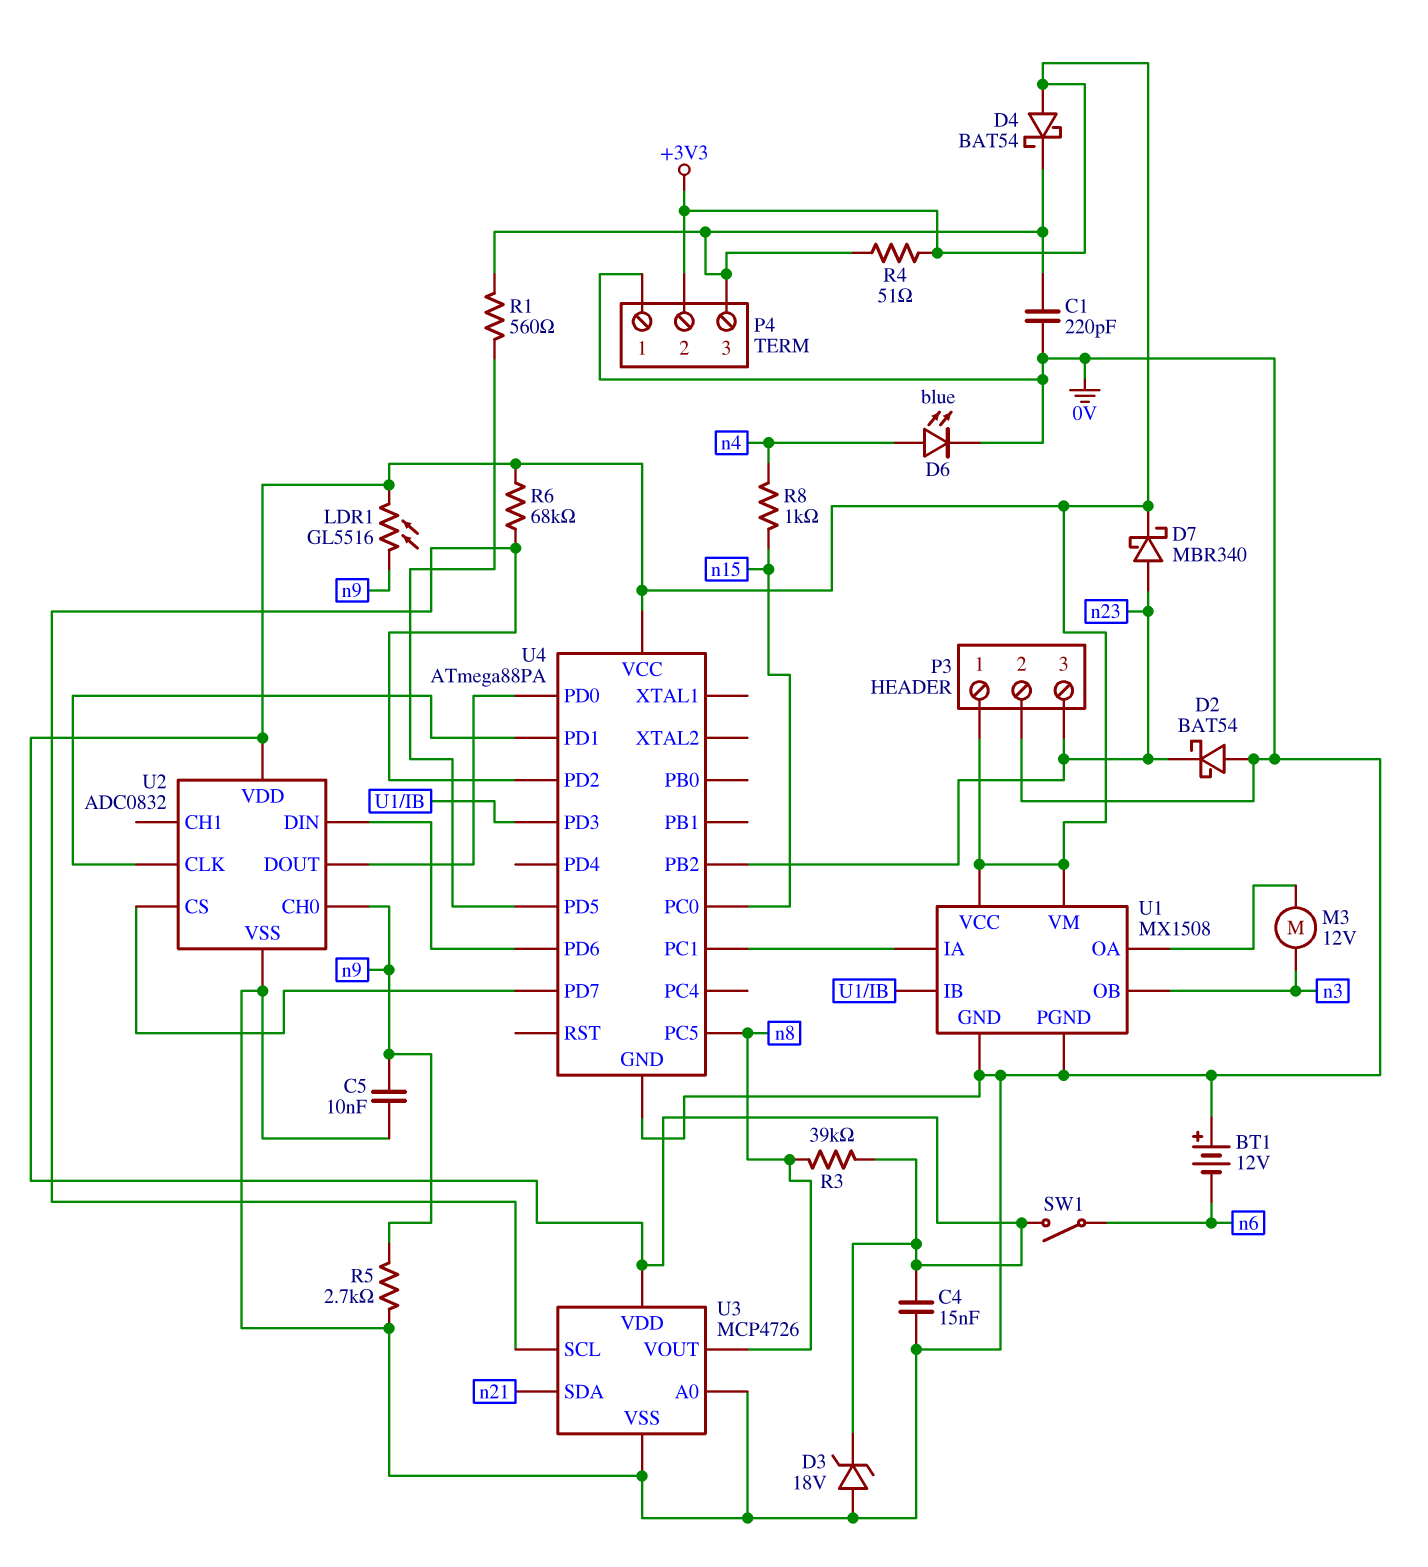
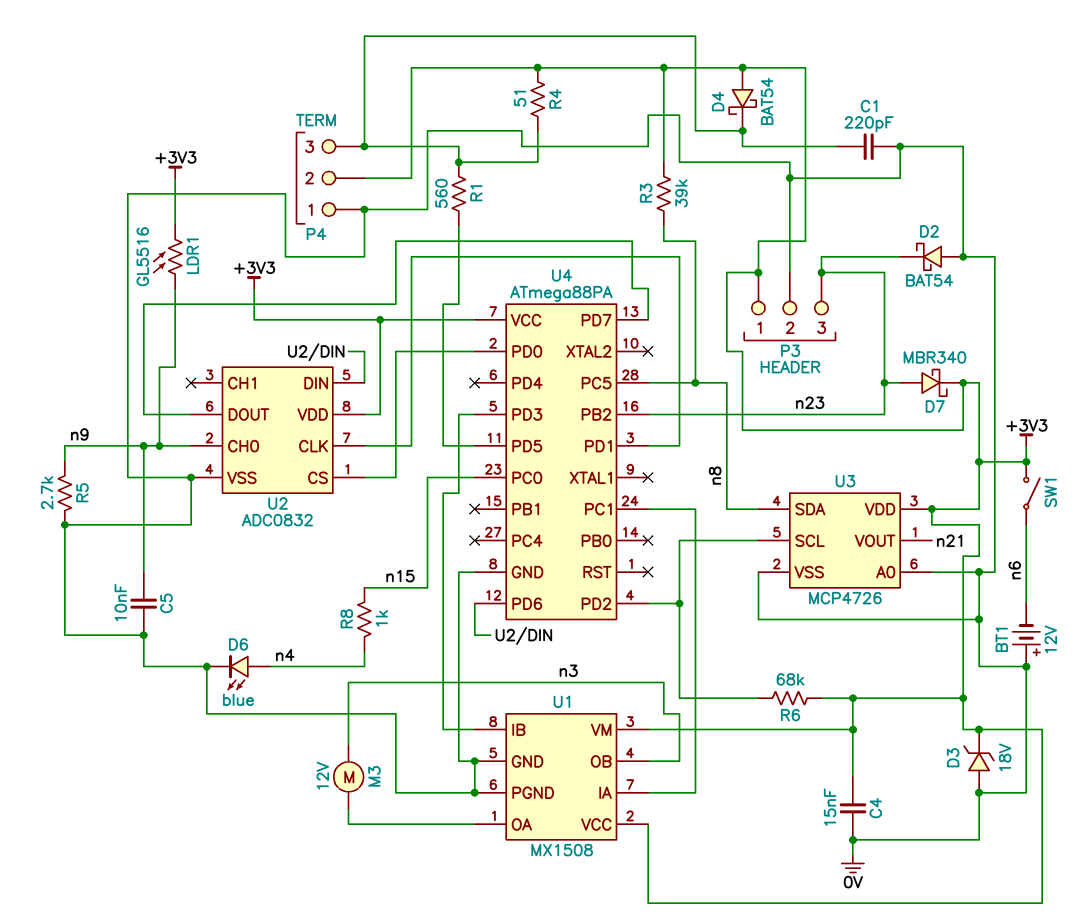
U3 pin SDA: n21 -> n8
U3 pin VOUT: n8 -> n21
U4 pin PD0: U2/DOUT -> U2/CS
U4 pin PD7: U2/CS -> U2/DOUT

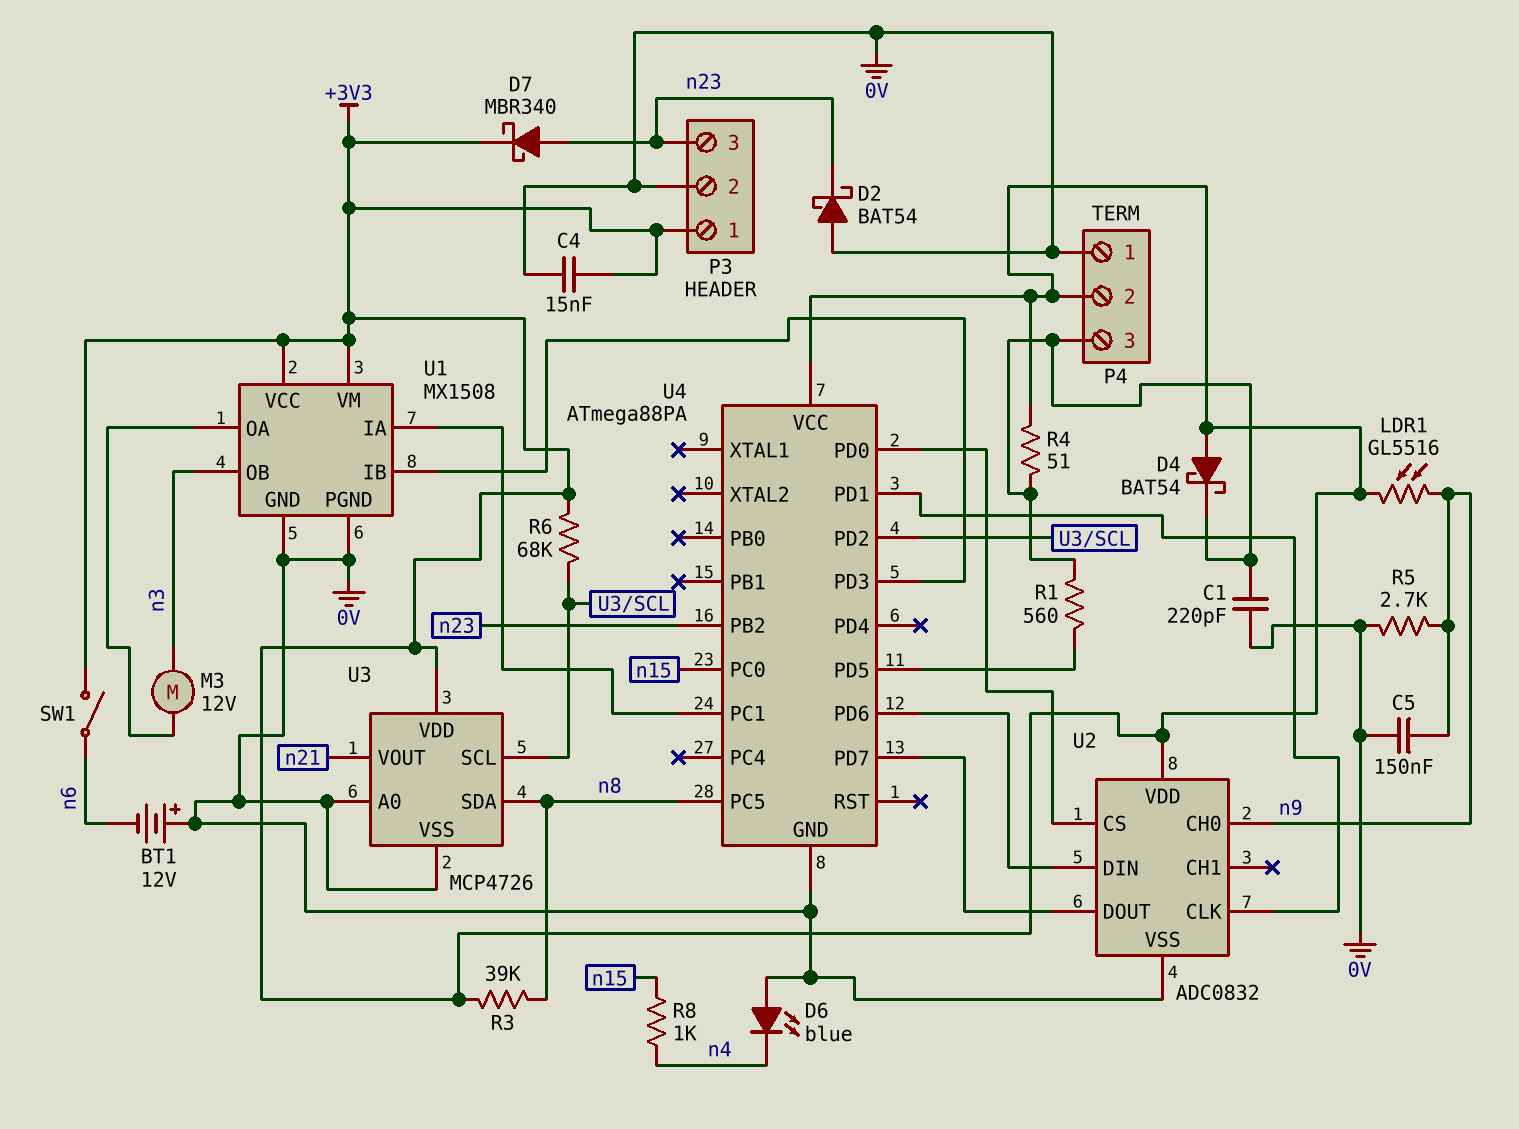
C5: 10nF (0V, n9) -> 150nF (0V, n9)
D3: zener 18V (A 0V, K +3V3) -> none
D6: LED blue (A n4, K 0V) -> LED blue (A 0V, K n4)

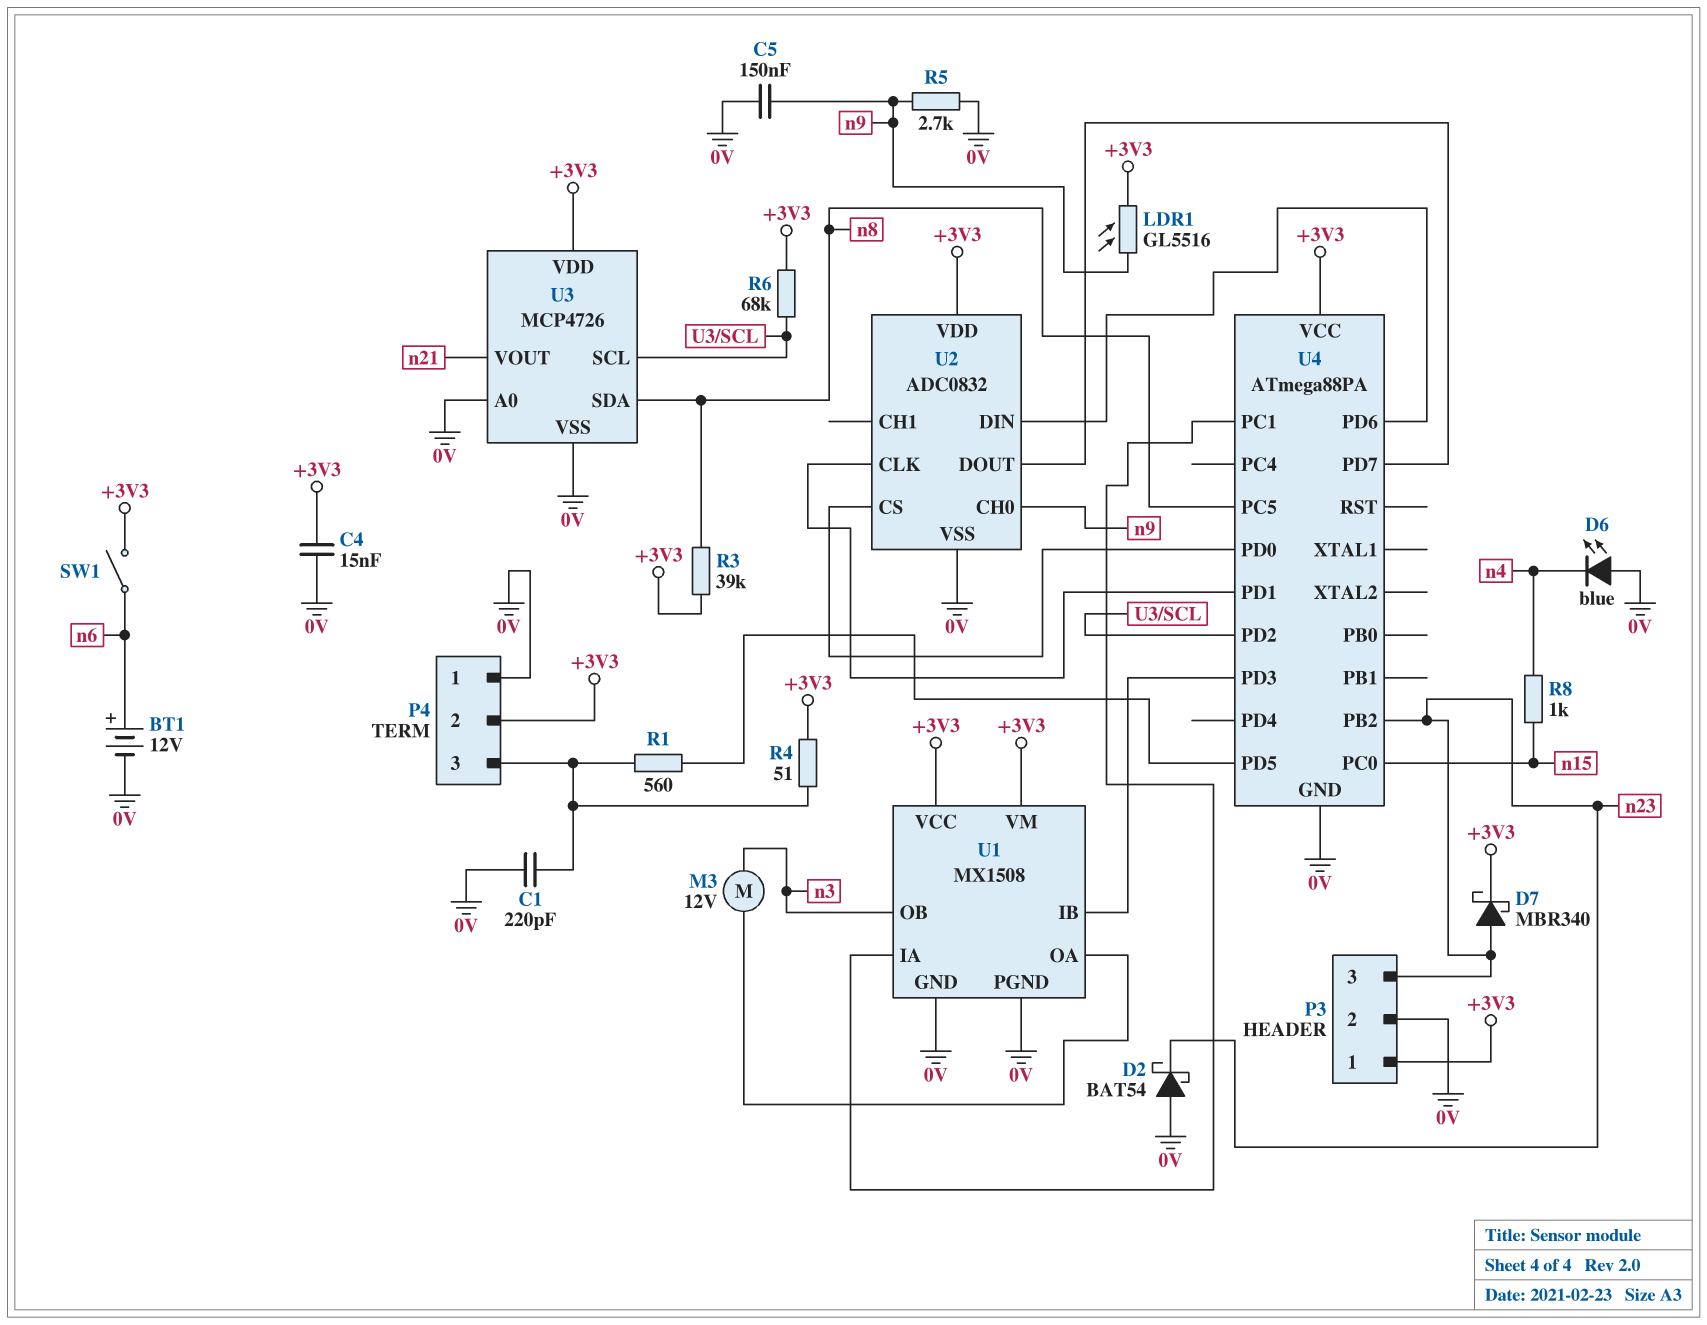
BT1: 12V (plus 0V, minus n6) -> 12V (plus n6, minus 0V)
D4: schottky BAT54 (A +3V3, K P4/3) -> none

